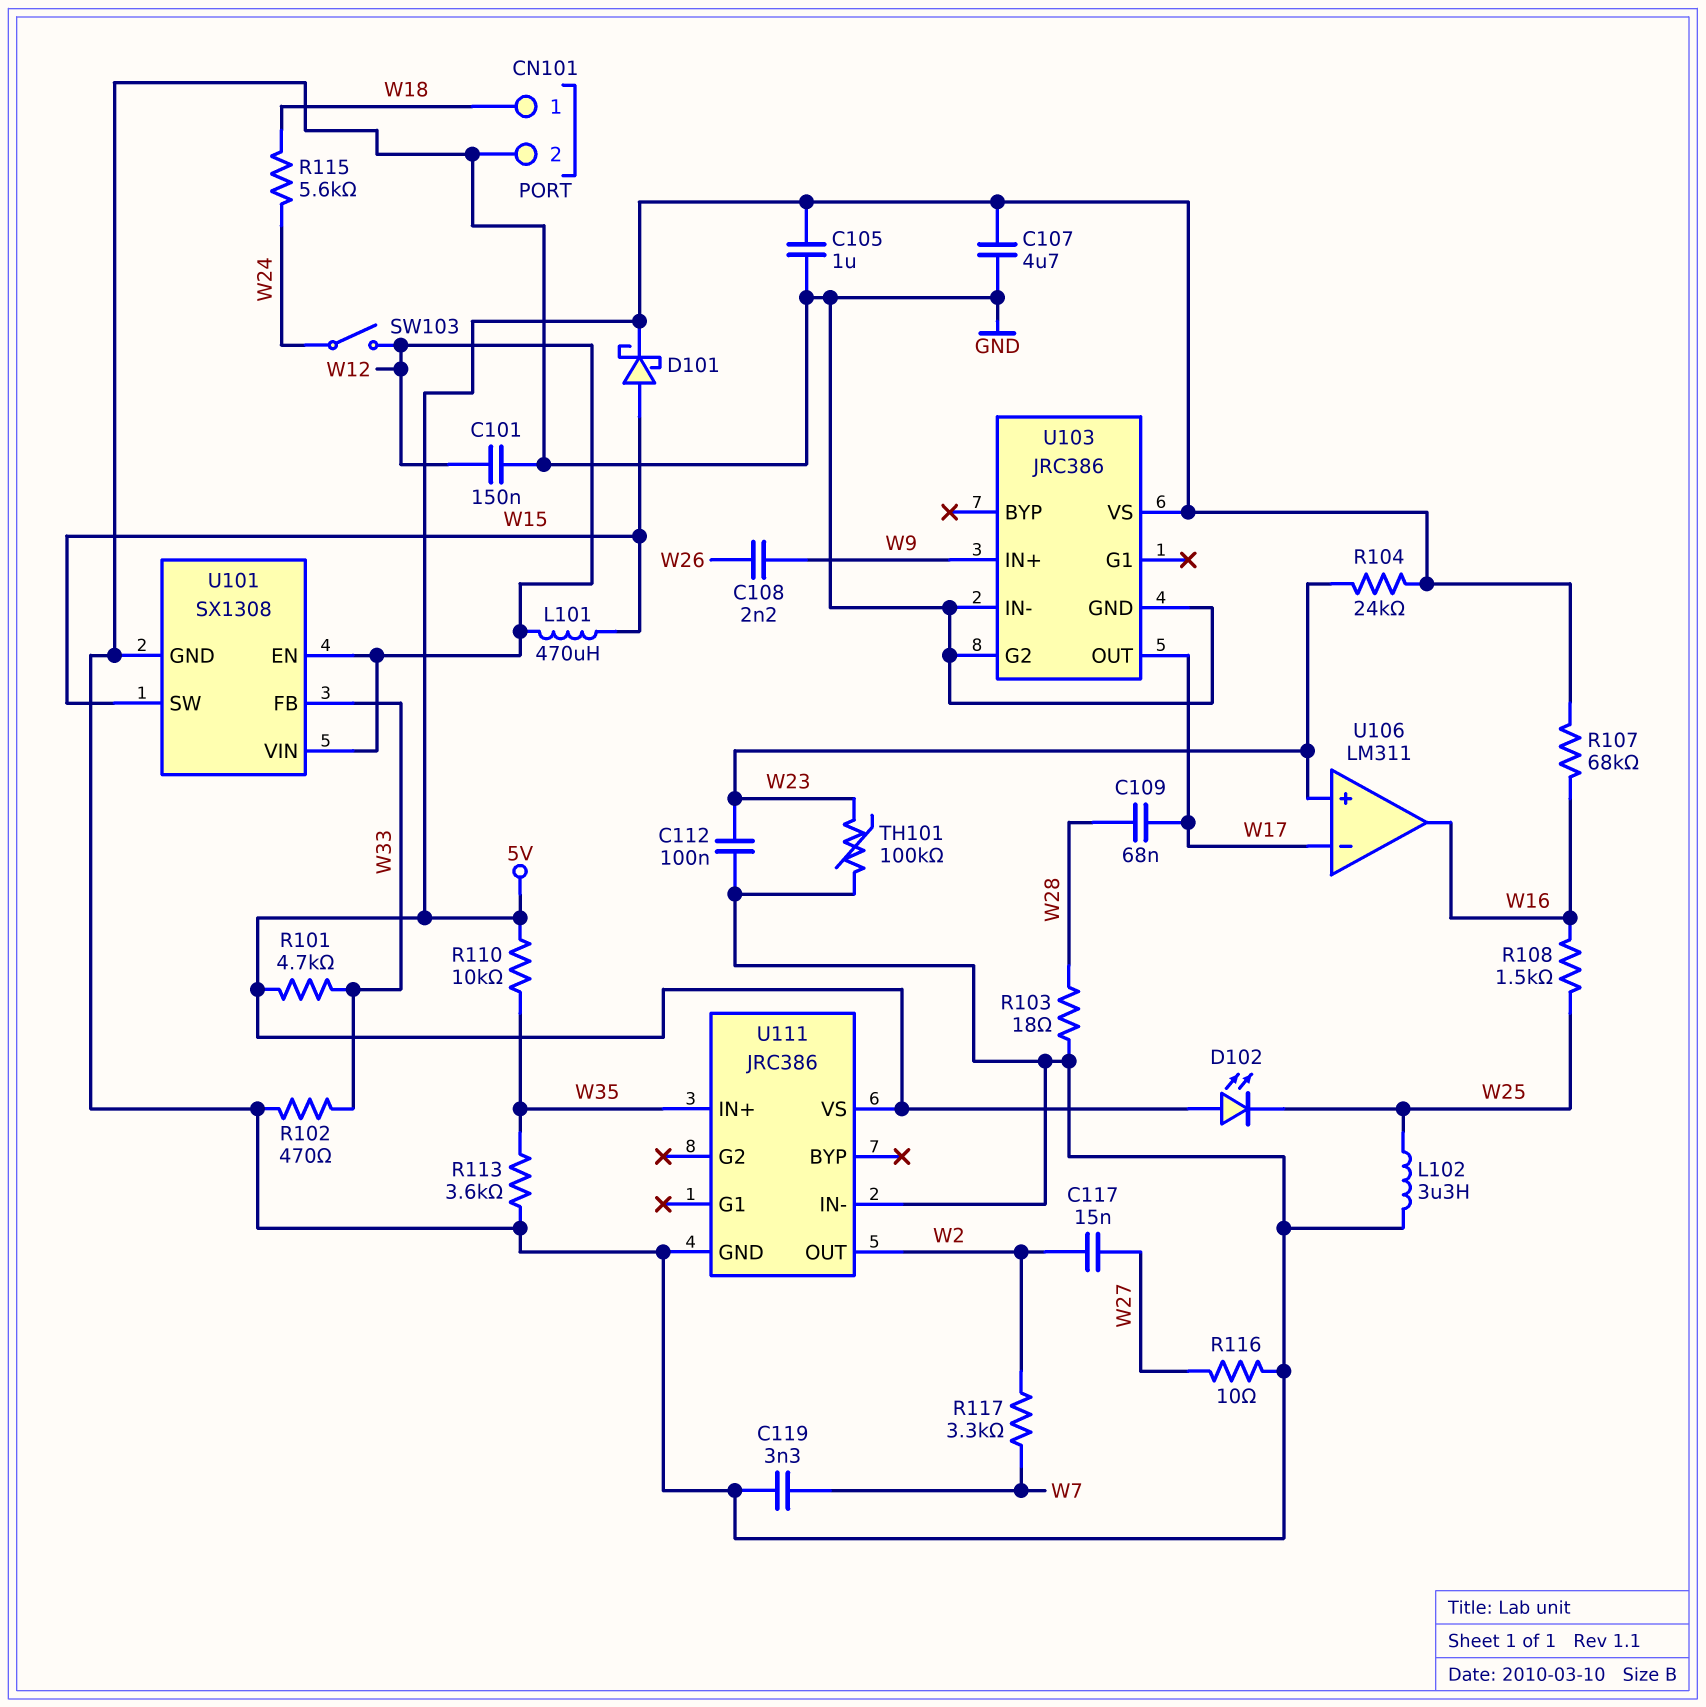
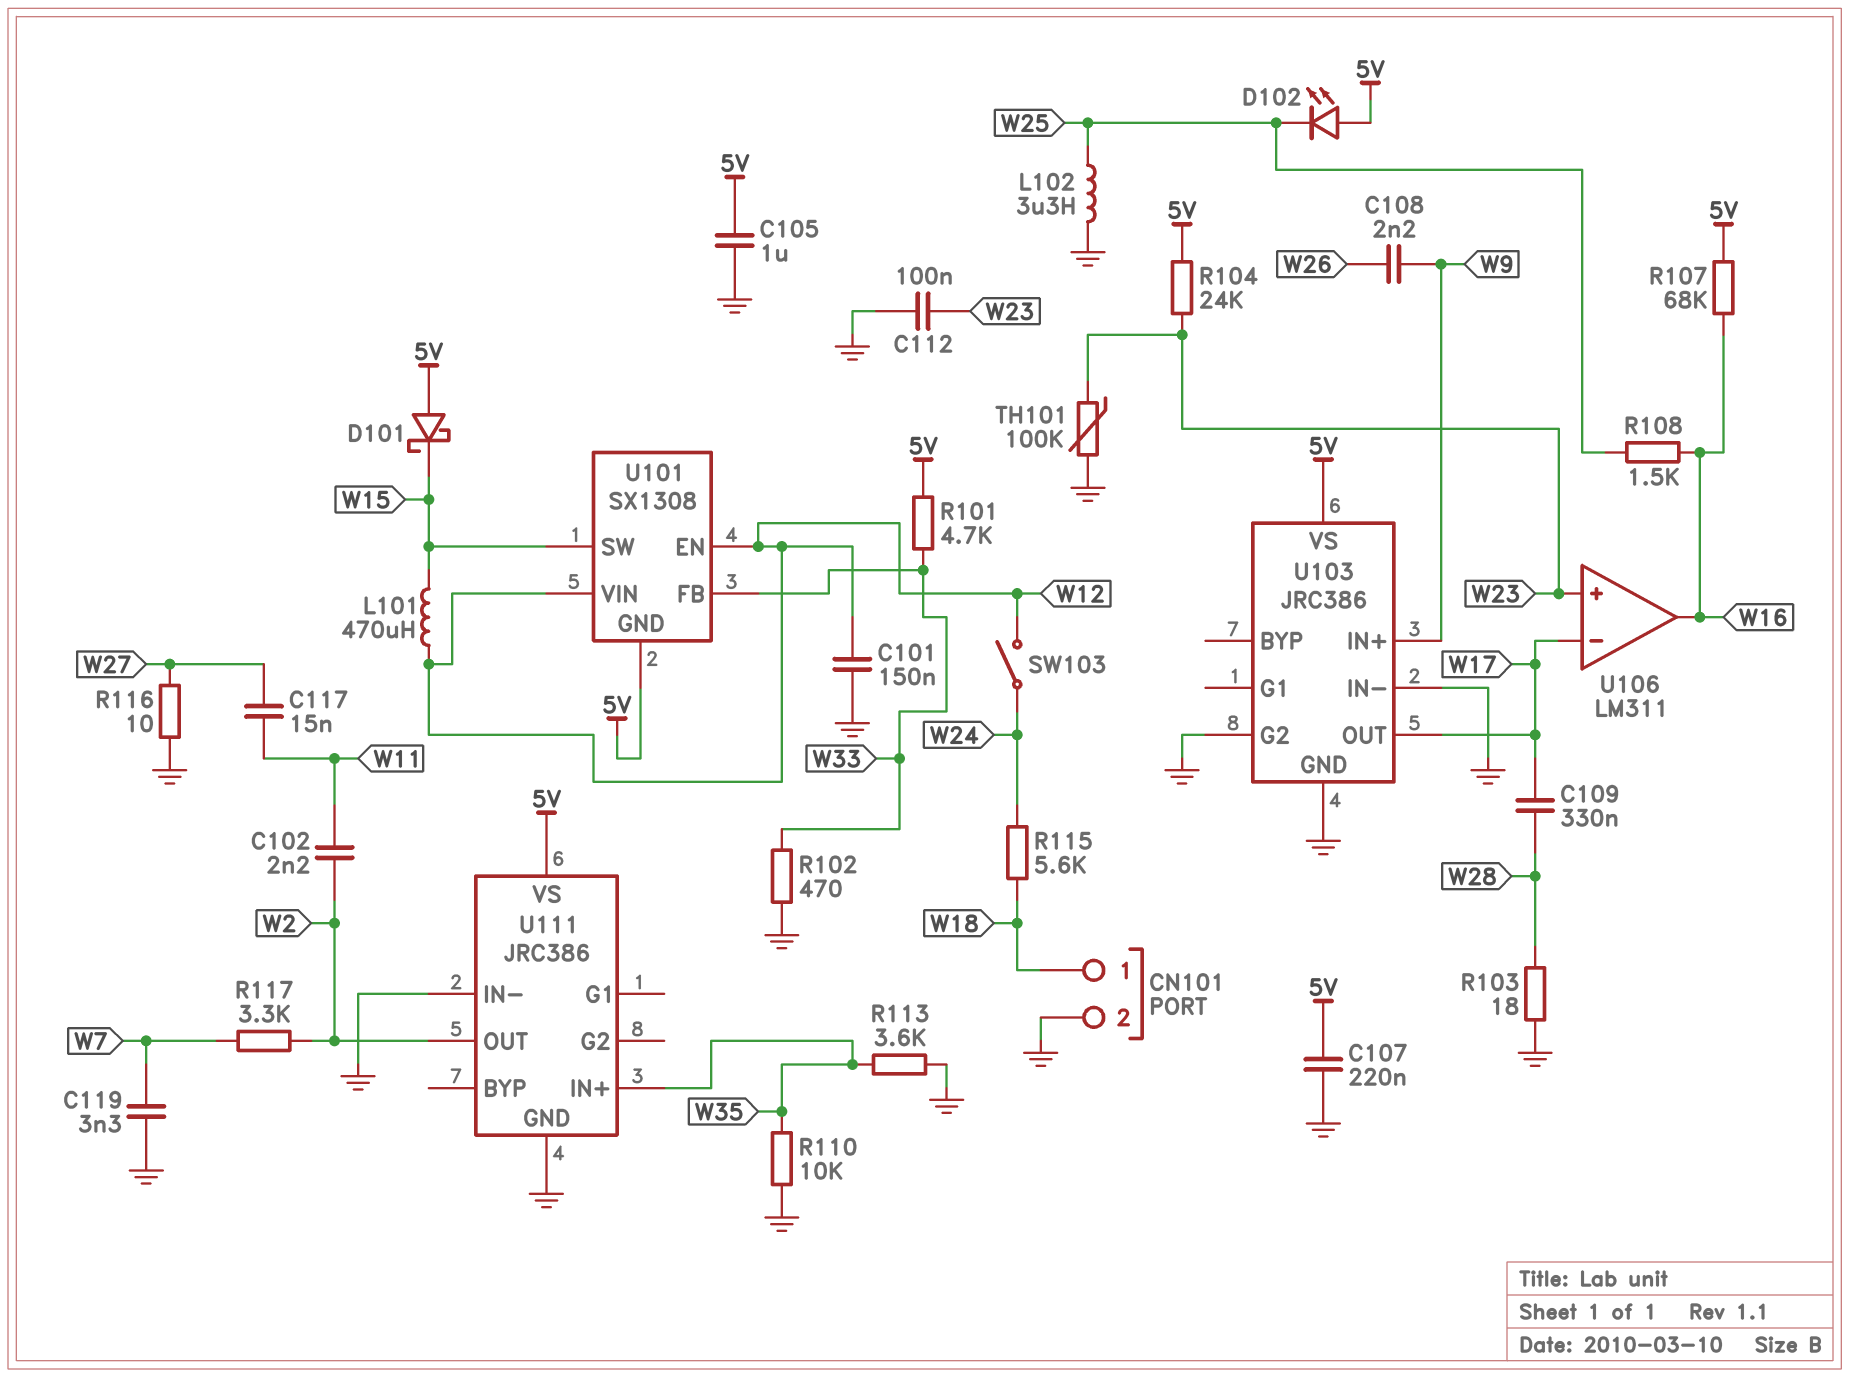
C102: none -> 2.2nF (W2, W11)
C107: 4.7uF (5V, GND) -> 220nF (5V, GND)
C109: 68nF (W17, W28) -> 330nF (W17, W28)
C117: 15nF (W2, W27) -> 15nF (W11, W27)
D101: schottky (A W15, K 5V) -> schottky (A 5V, K W15)
R110: 10k (5V, W35) -> 10k (GND, W35)
U101 pin GND: GND -> 5V

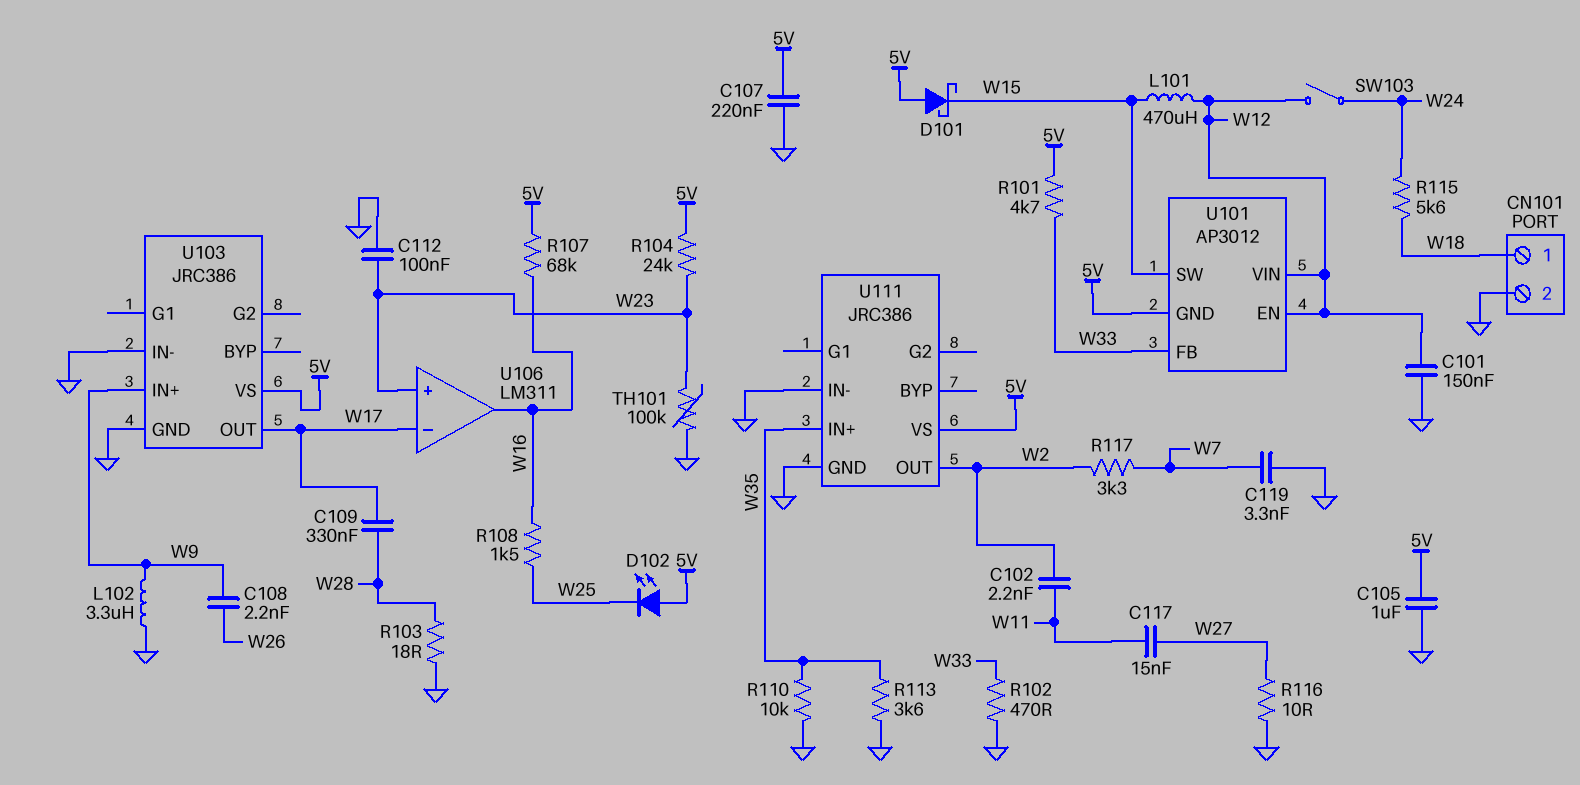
L102: 3.3uH (GND, W25) -> 3.3uH (GND, W9)
U101: SX1308 -> AP3012
U103 pin G2: GND -> none

